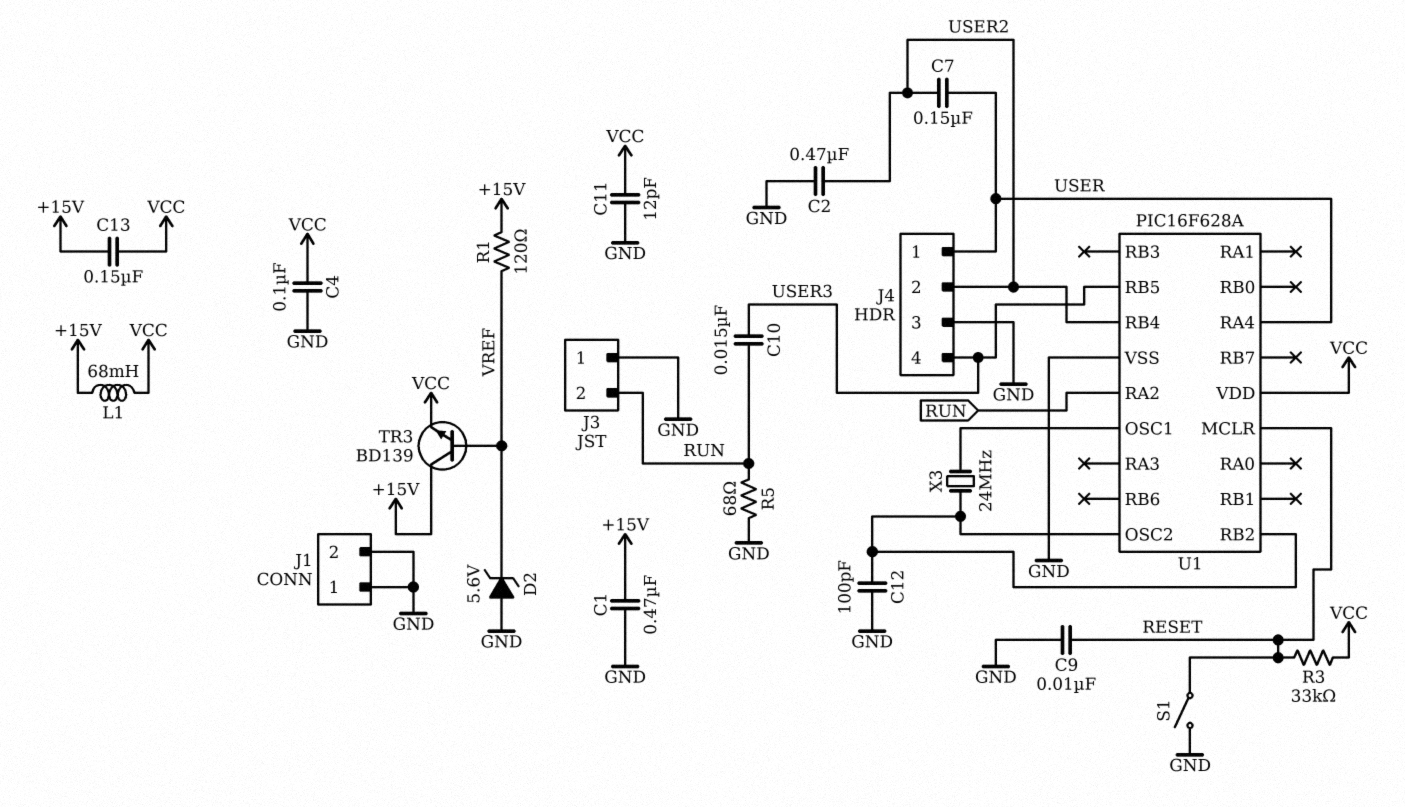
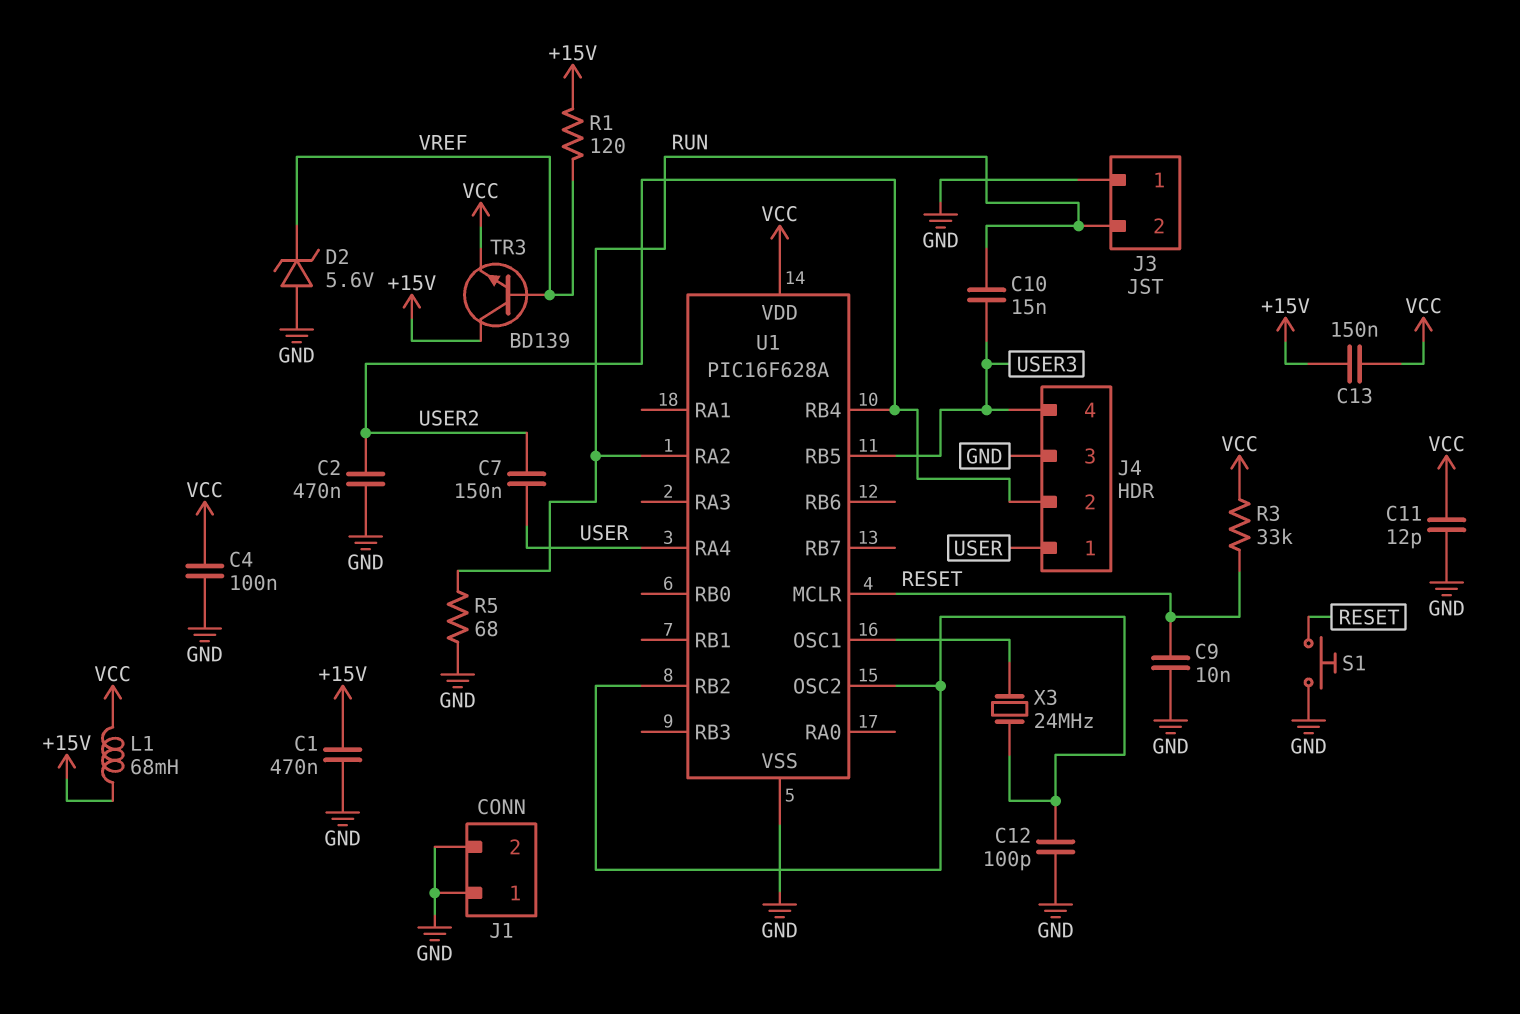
S1: switch (GND, RESET) -> button (GND, RESET)

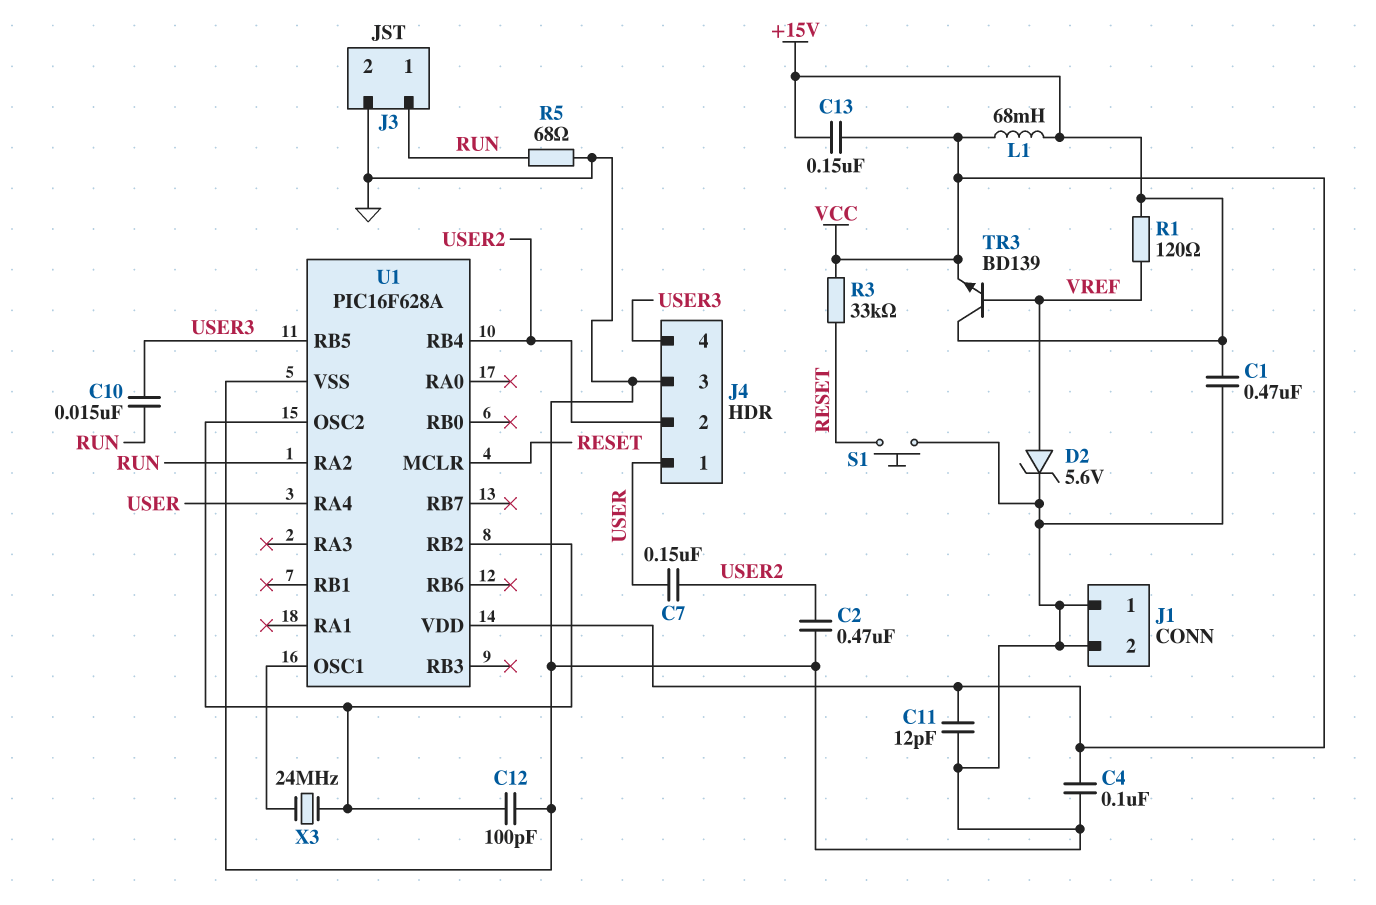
C9: 10nF (GND, RESET) -> none
D2: zener 5.6V (A GND, K VREF) -> zener 5.6V (A VREF, K GND)
J3 pin 1: GND -> RUN
J3 pin 2: RUN -> GND

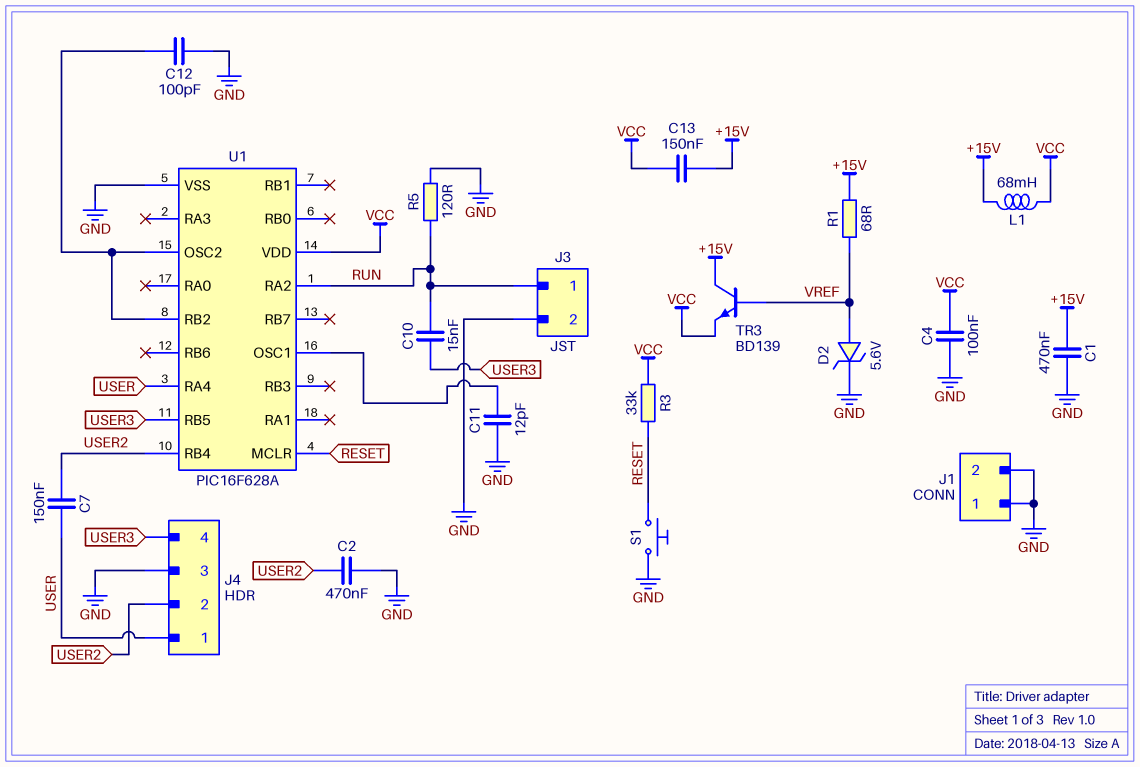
C11: 12pF (GND, VCC) -> 12pF (GND, U1/OSC1)
R1: 120 (+15V, VREF) -> 68 (+15V, VREF)
R5: 68 (GND, RUN) -> 120 (GND, RUN)
X3: 24MHz (U1/OSC1, U1/OSC2) -> none

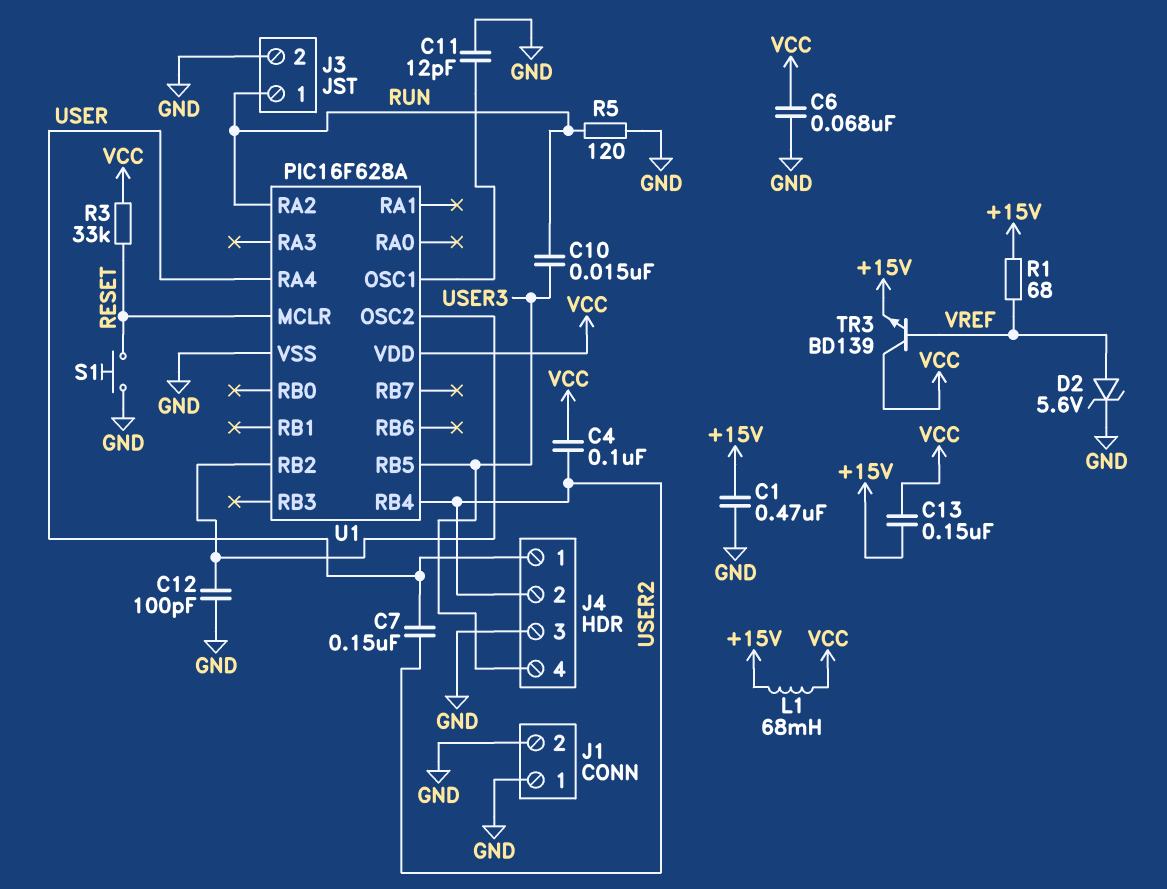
C2: 470nF (GND, USER2) -> none
C4: 100nF (GND, VCC) -> 100nF (USER2, VCC)
C6: none -> 68nF (GND, VCC)
TR3: NPN BD139 (B VREF, C +15V, E VCC) -> NPN BD139 (B VREF, C VCC, E +15V)

